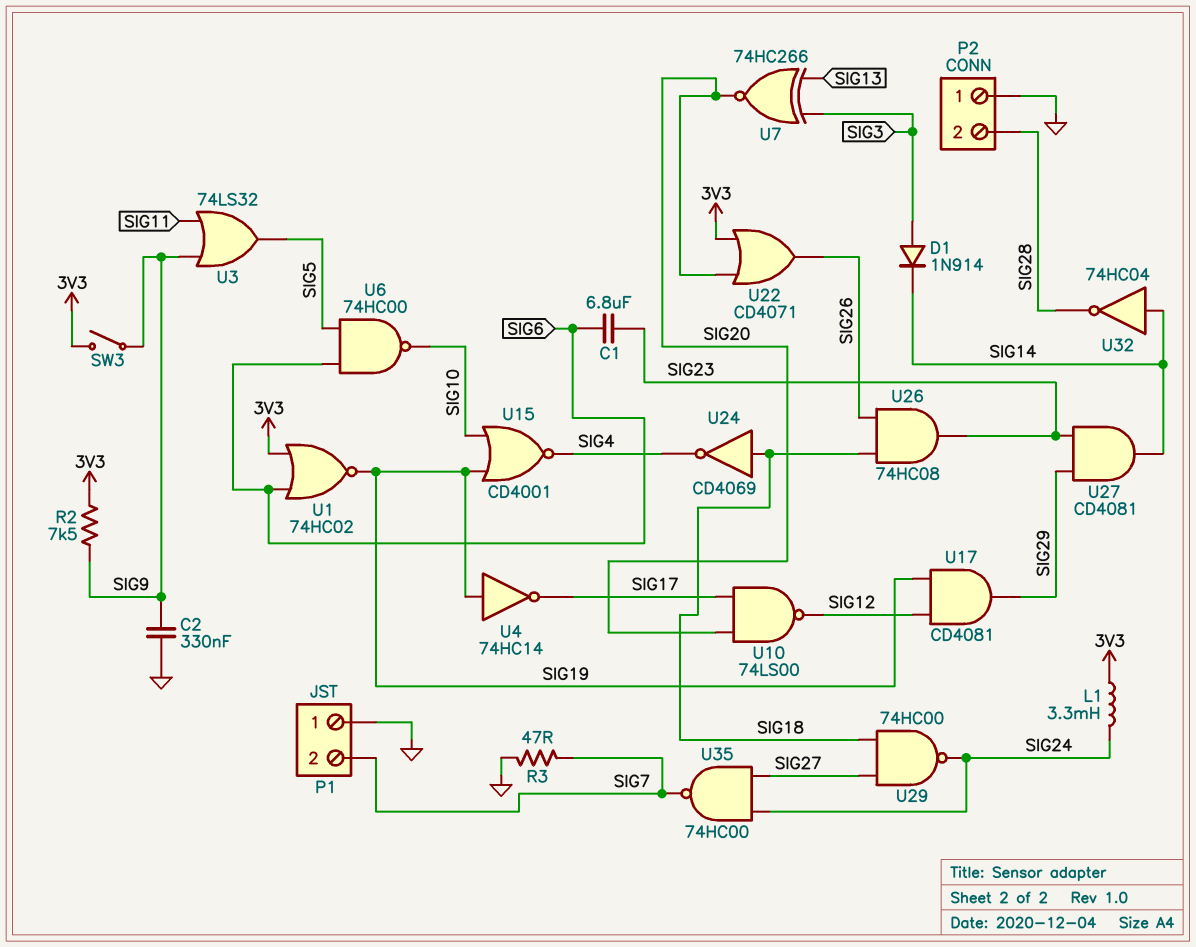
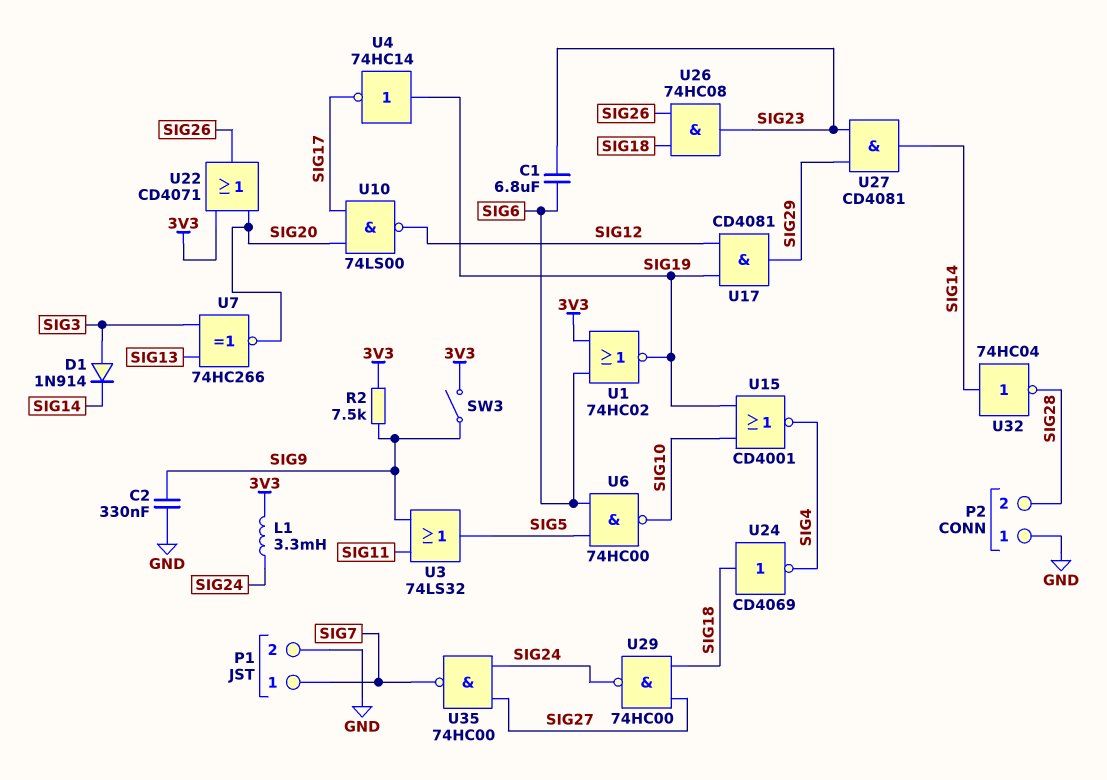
P1 pin 1: GND -> SIG7
P1 pin 2: SIG7 -> GND
R3: 47 (GND, SIG7) -> none

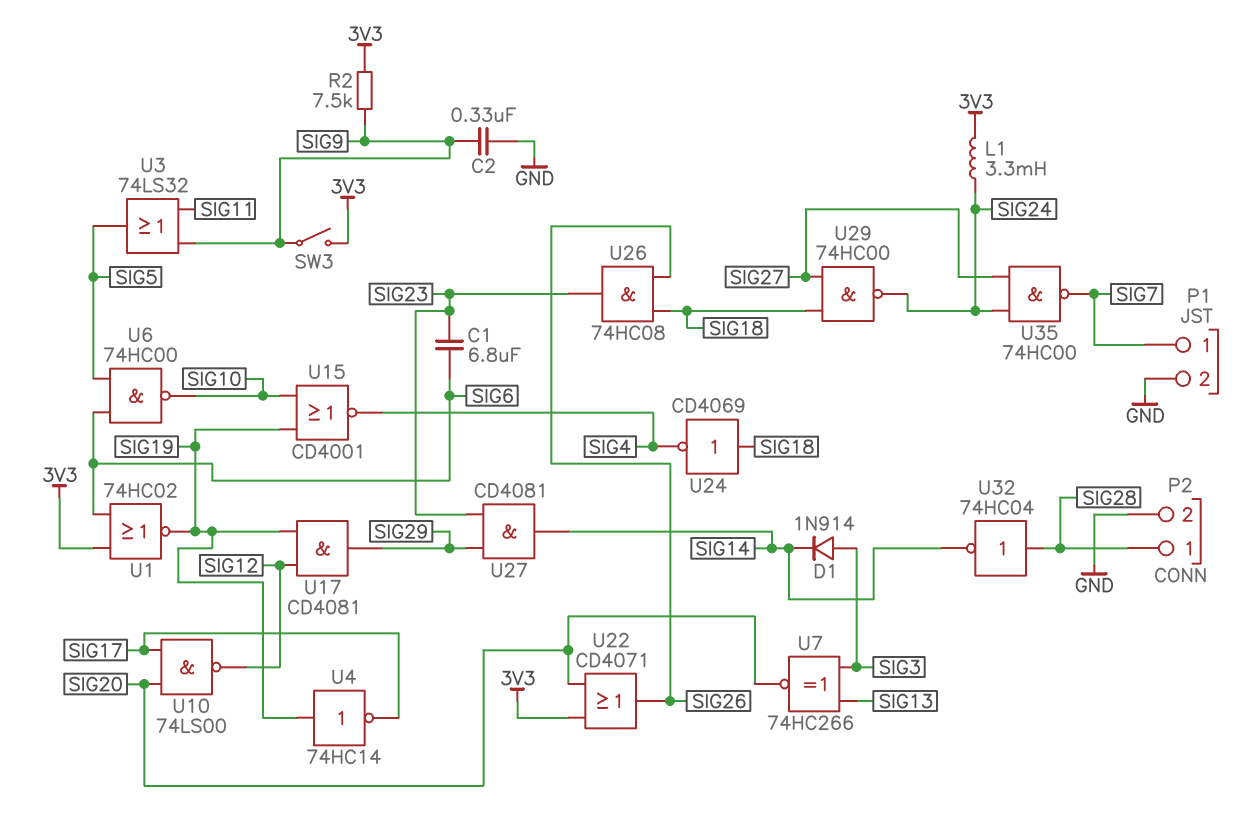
P2 pin 1: GND -> SIG28
P2 pin 2: SIG28 -> GND
U32: NOT 74HC04 (in SIG14, out SIG28) -> NOT 74HC04 (in SIG28, out SIG14)

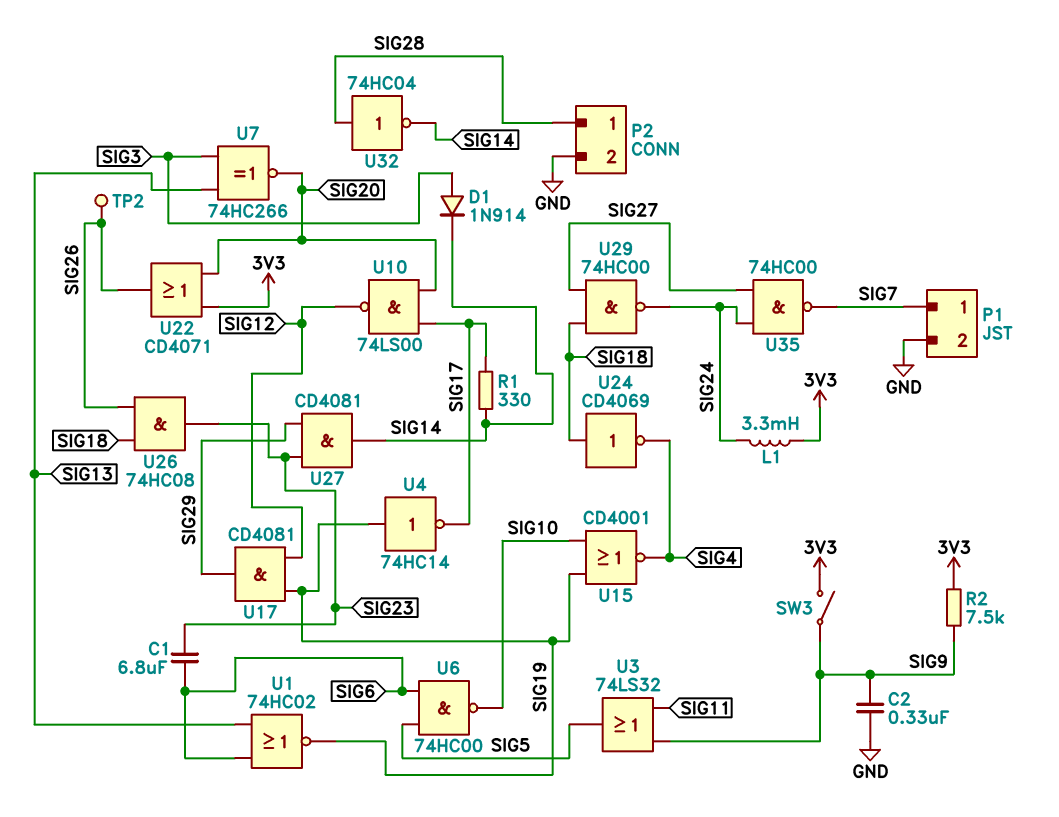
R1: none -> 330 (SIG14, SIG17)
TP2: none -> test point (SIG26)
U1: NOR 74HC02 (in 3V3, in SIG6, out SIG19) -> NOR 74HC02 (in SIG6, in SIG13, out SIG19)

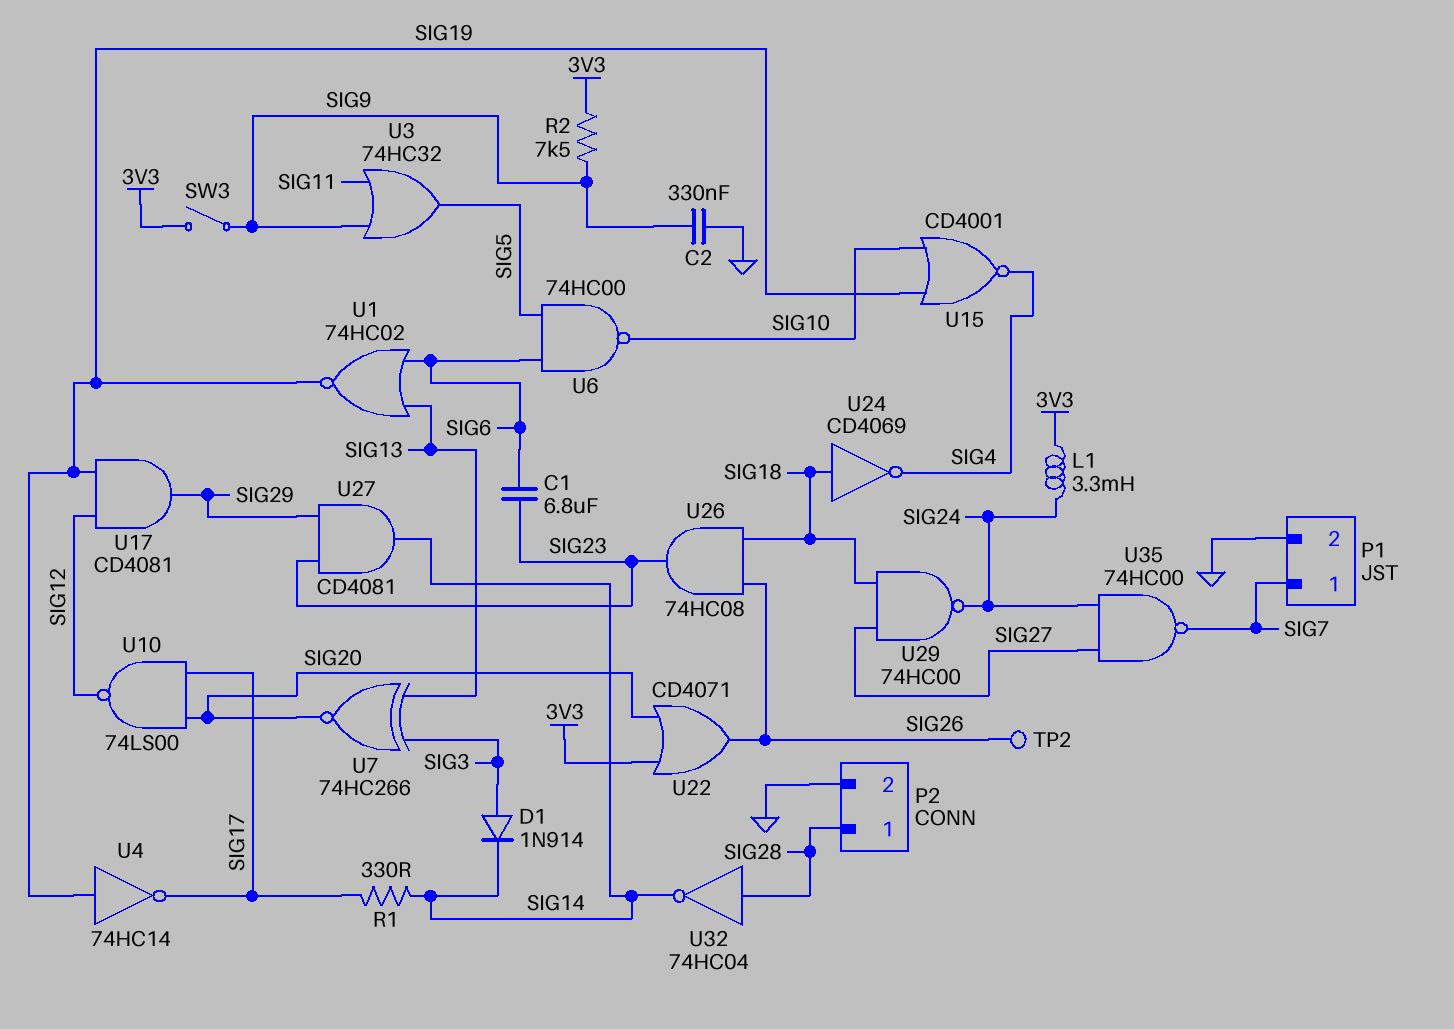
U3: OR 74LS32 (in SIG9, in SIG11, out SIG5) -> OR 74HC32 (in SIG9, in SIG11, out SIG5)

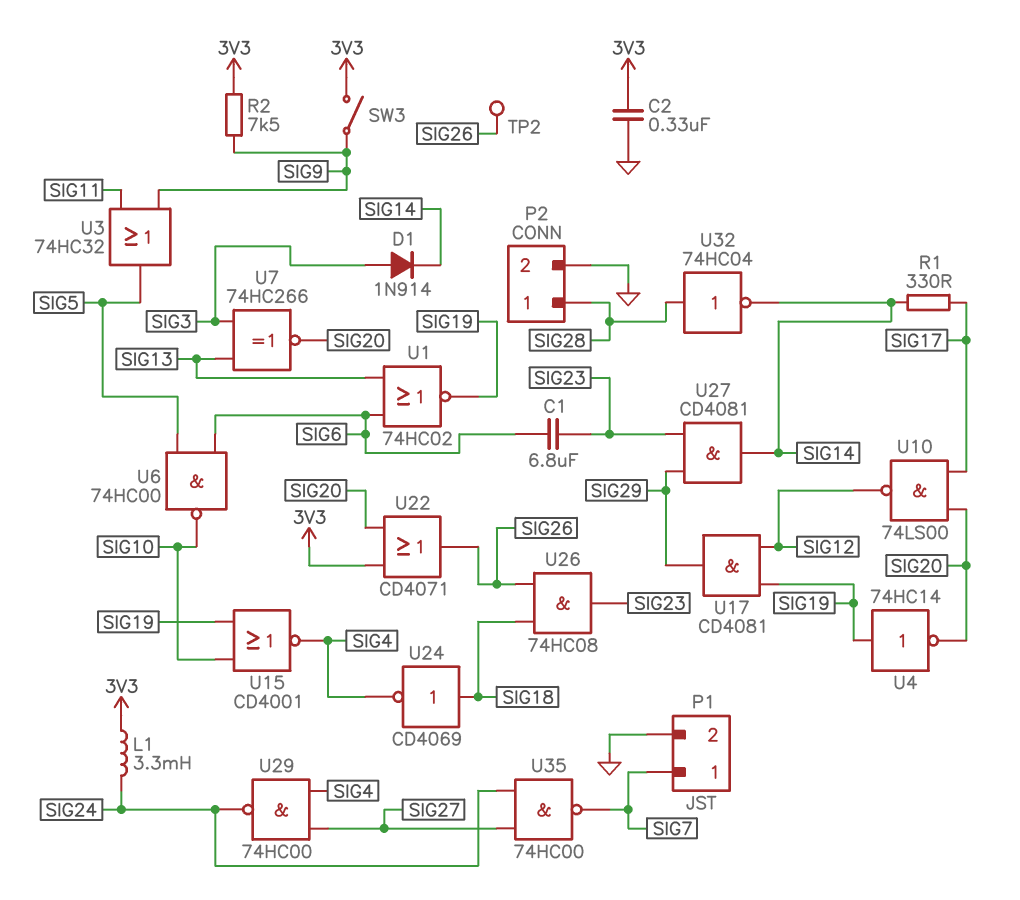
C2: 330nF (GND, SIG9) -> 330nF (3V3, GND)
U4: NOT 74HC14 (in SIG19, out SIG17) -> NOT 74HC14 (in SIG19, out SIG20)
U29: NAND 74HC00 (in SIG18, in SIG27, out SIG24) -> NAND 74HC00 (in SIG4, in SIG27, out SIG24)

